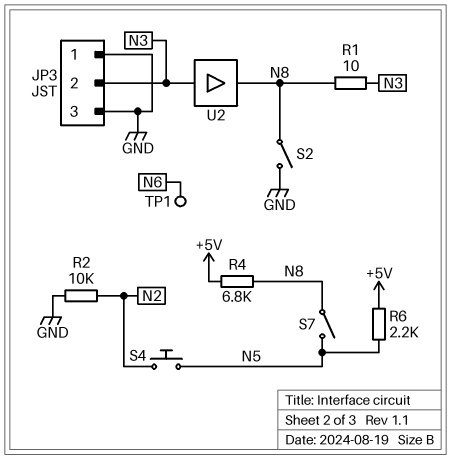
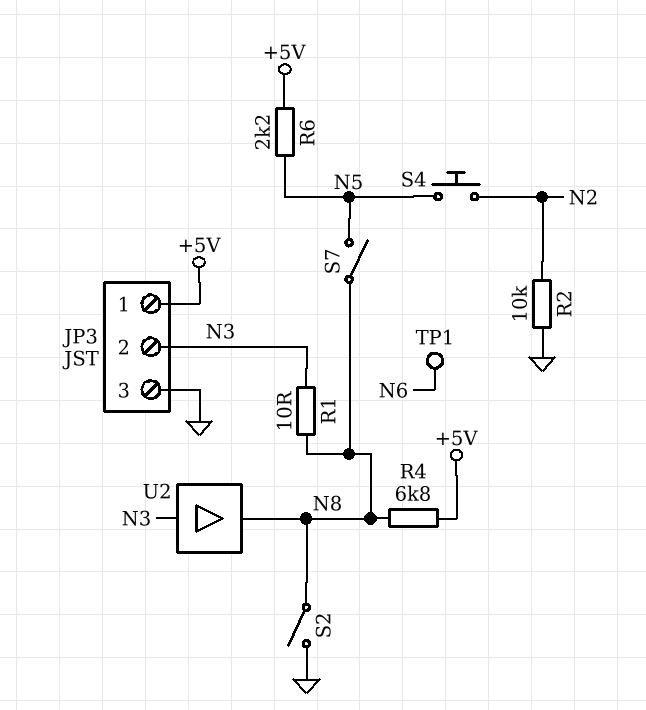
JP3 pin 1: GND -> +5V

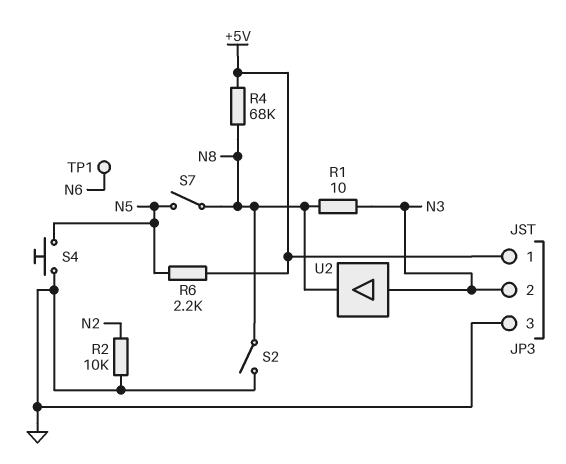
R4: 6.8k (+5V, N8) -> 68k (+5V, N8)
S4: button (N2, N5) -> button (GND, N5)

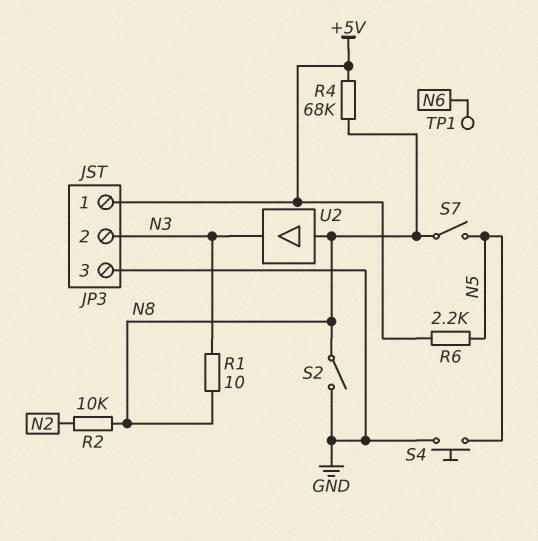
R2: 10k (GND, N2) -> 10k (N2, N8)
U2: buffer (in N3, out N8) -> buffer (in N8, out N3)

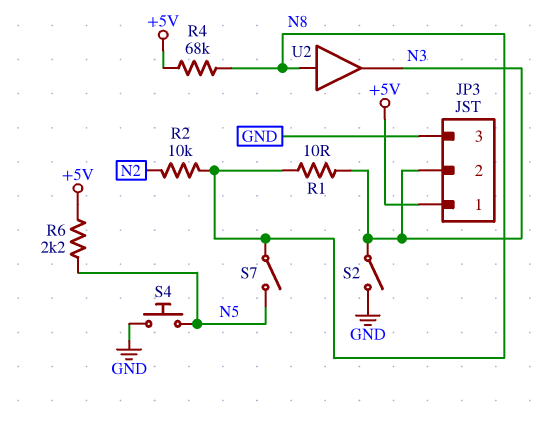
S2: switch (GND, N8) -> switch (GND, N3)
TP1: test point (N6) -> none

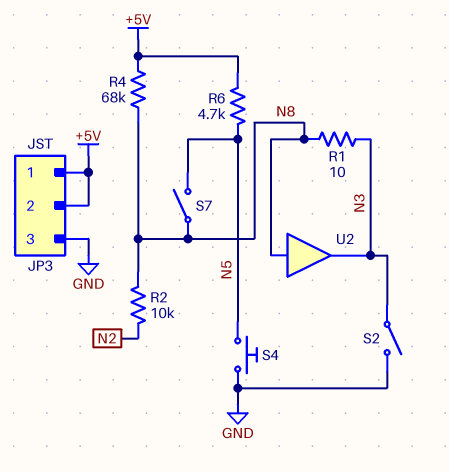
JP3 pin 2: N3 -> +5V
R6: 2.2k (+5V, N5) -> 4.7k (+5V, N5)

